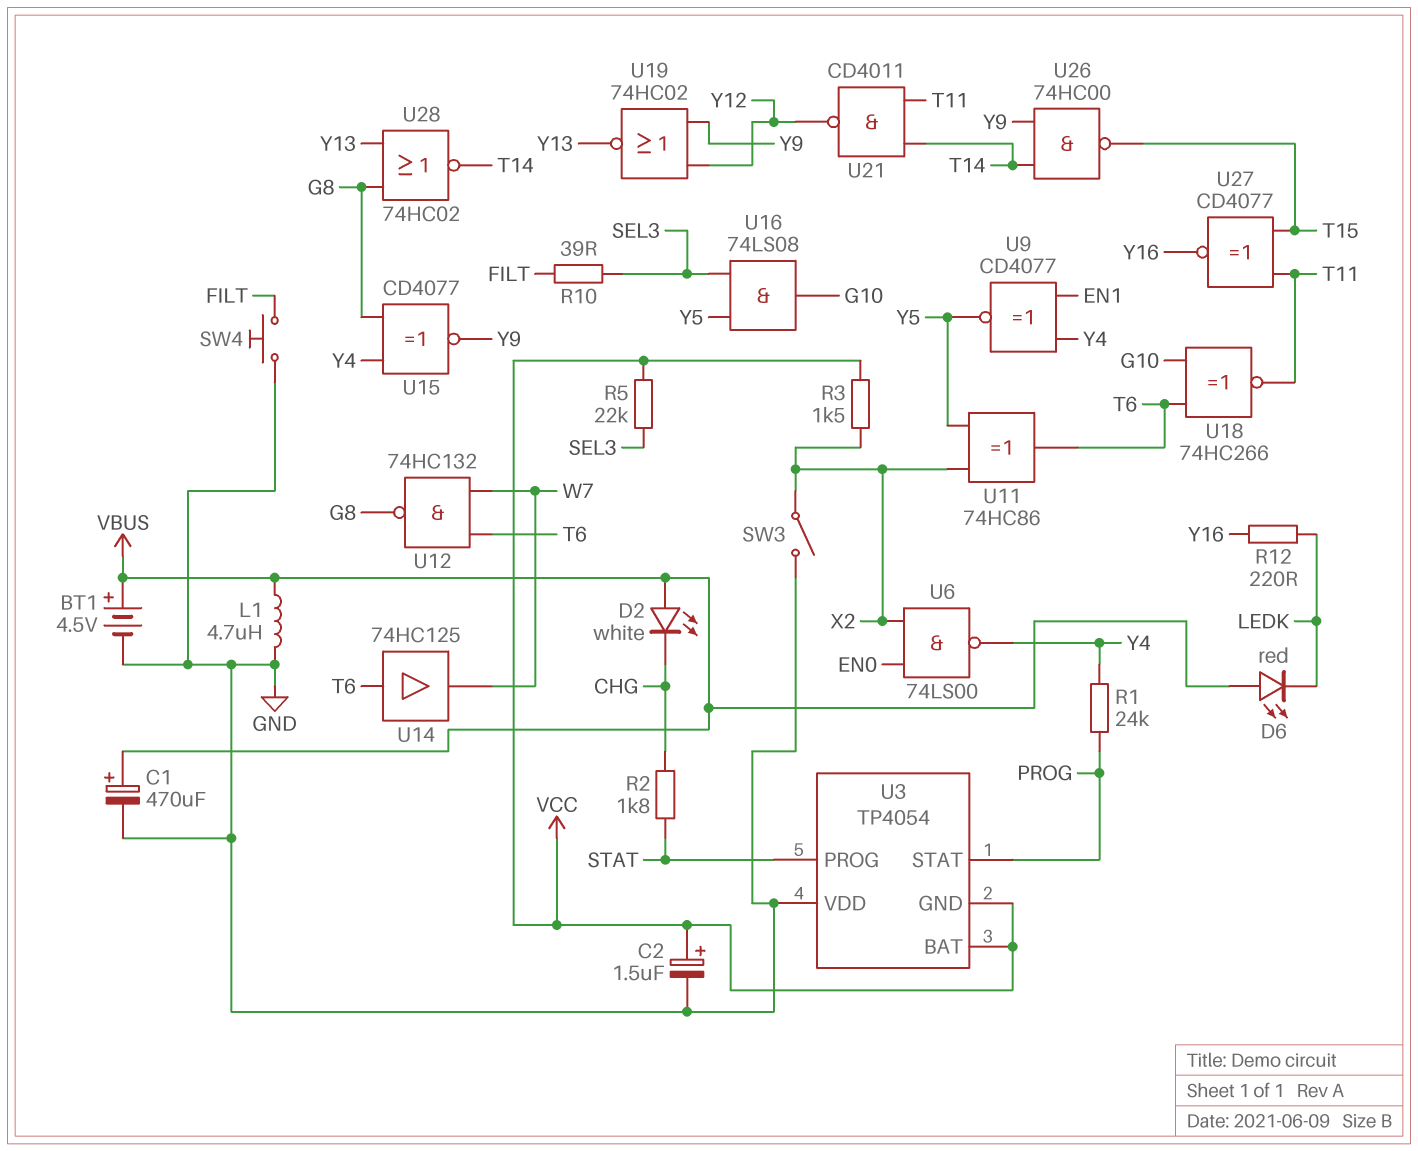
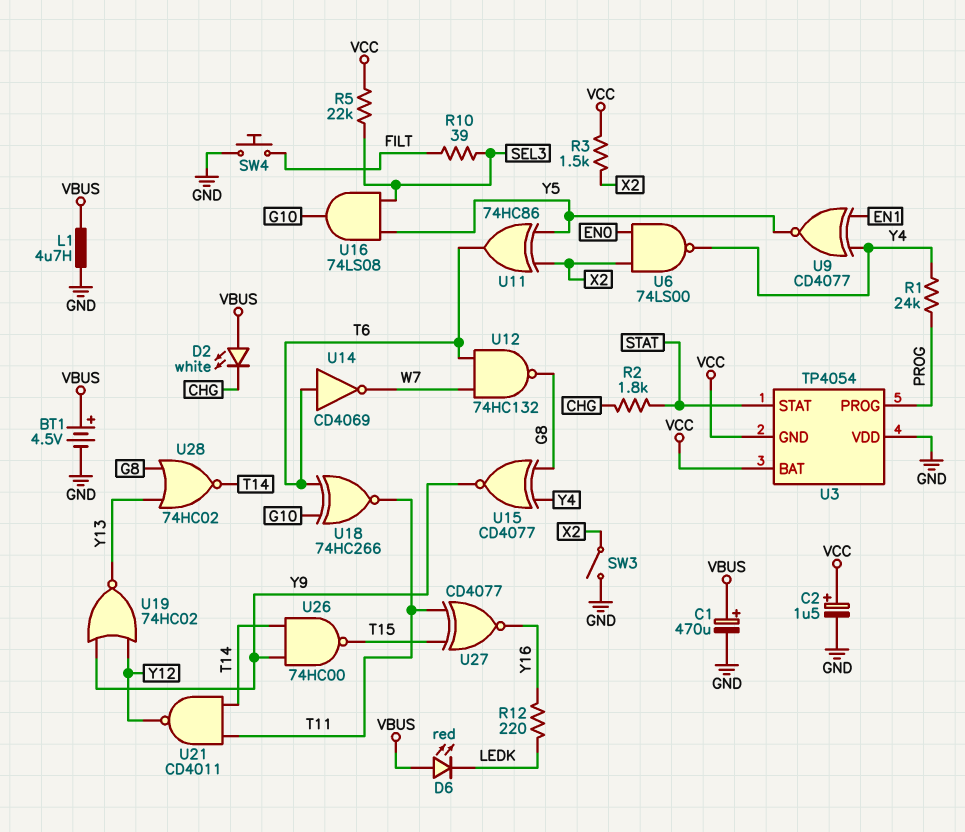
U3 pin PROG: STAT -> PROG
U3 pin STAT: PROG -> STAT
U14: buffer 74HC125 (in T6, out W7) -> NOT CD4069 (in T6, out W7)

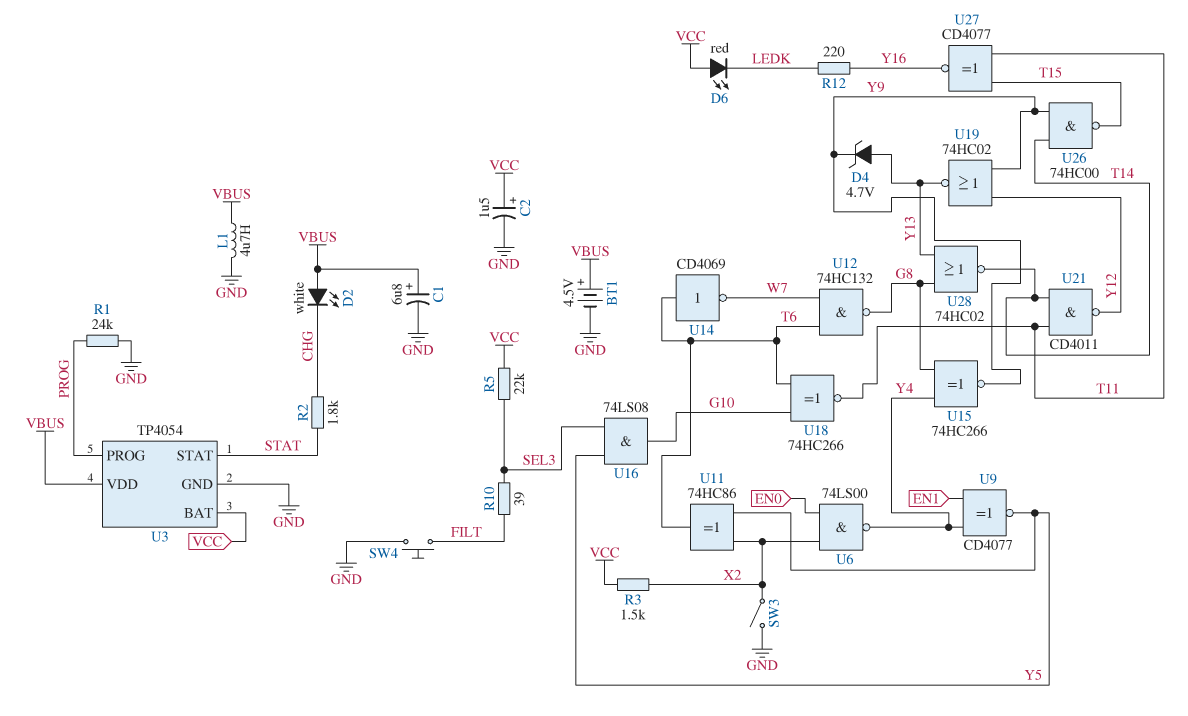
C1: 470uF (plus VBUS, minus GND) -> 6.8uF (plus VBUS, minus GND)
D4: none -> zener 4.7V (A Y13, K Y9)
D6: LED red (A VBUS, K LEDK) -> LED red (A VCC, K LEDK)
R1: 24k (PROG, Y4) -> 24k (GND, PROG)
U3 pin GND: VCC -> GND
U3 pin VDD: GND -> VBUS
U15: XNOR CD4077 (in G8, in Y4, out Y9) -> XNOR 74HC266 (in G8, in Y4, out Y9)

